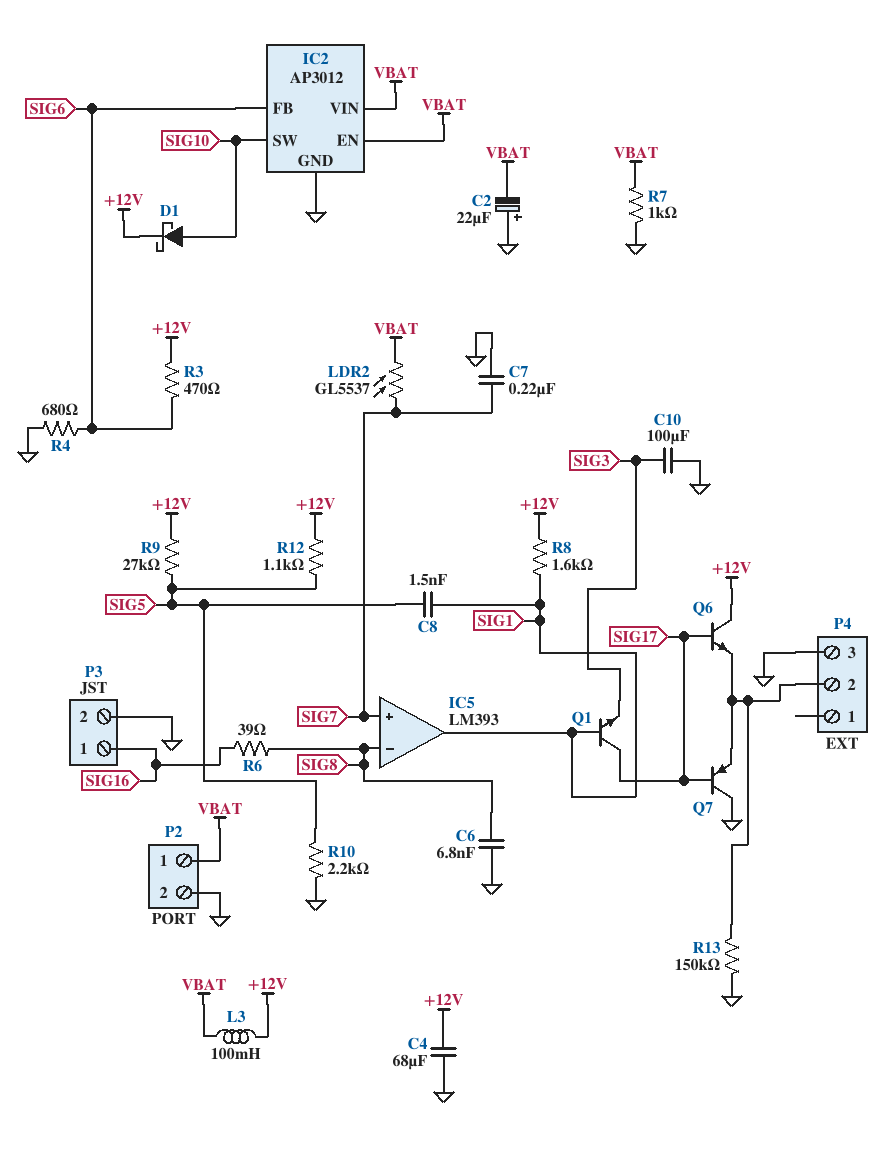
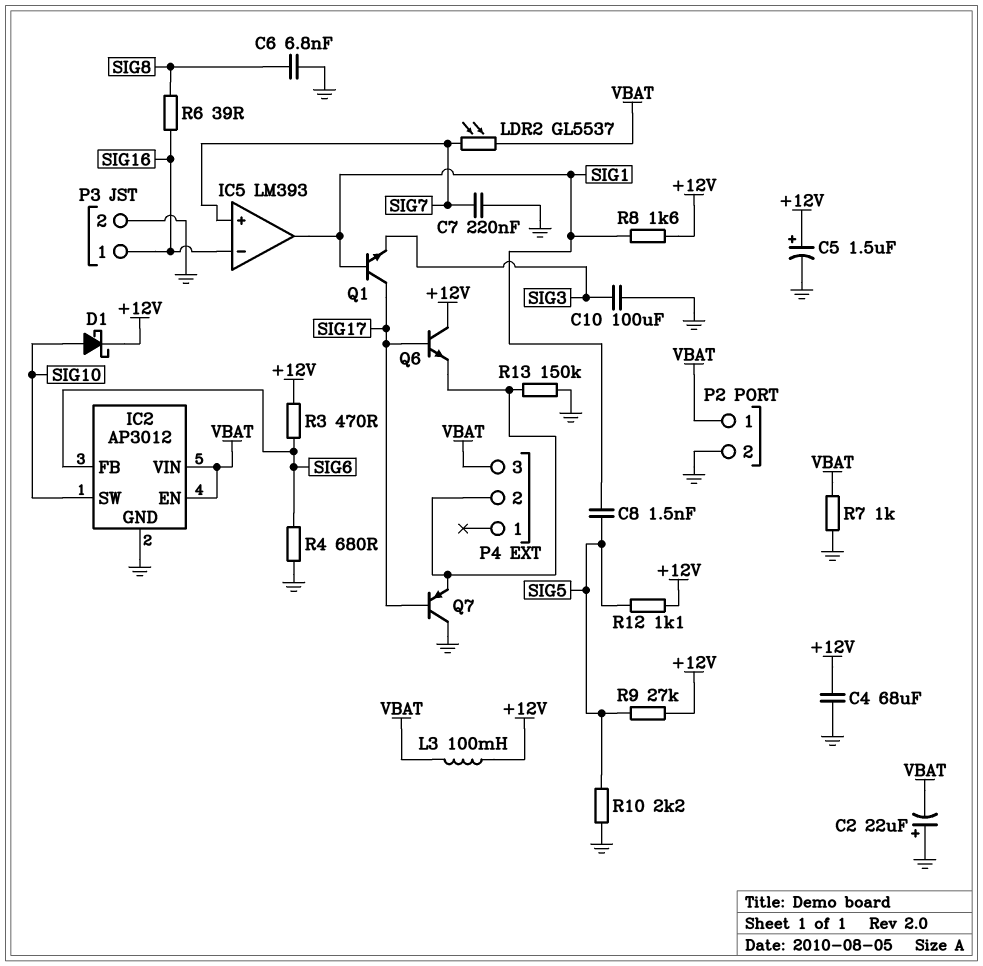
C5: none -> 1.5uF (plus +12V, minus GND)
IC5 pin in-: SIG8 -> SIG16
P4 pin 3: GND -> VBAT

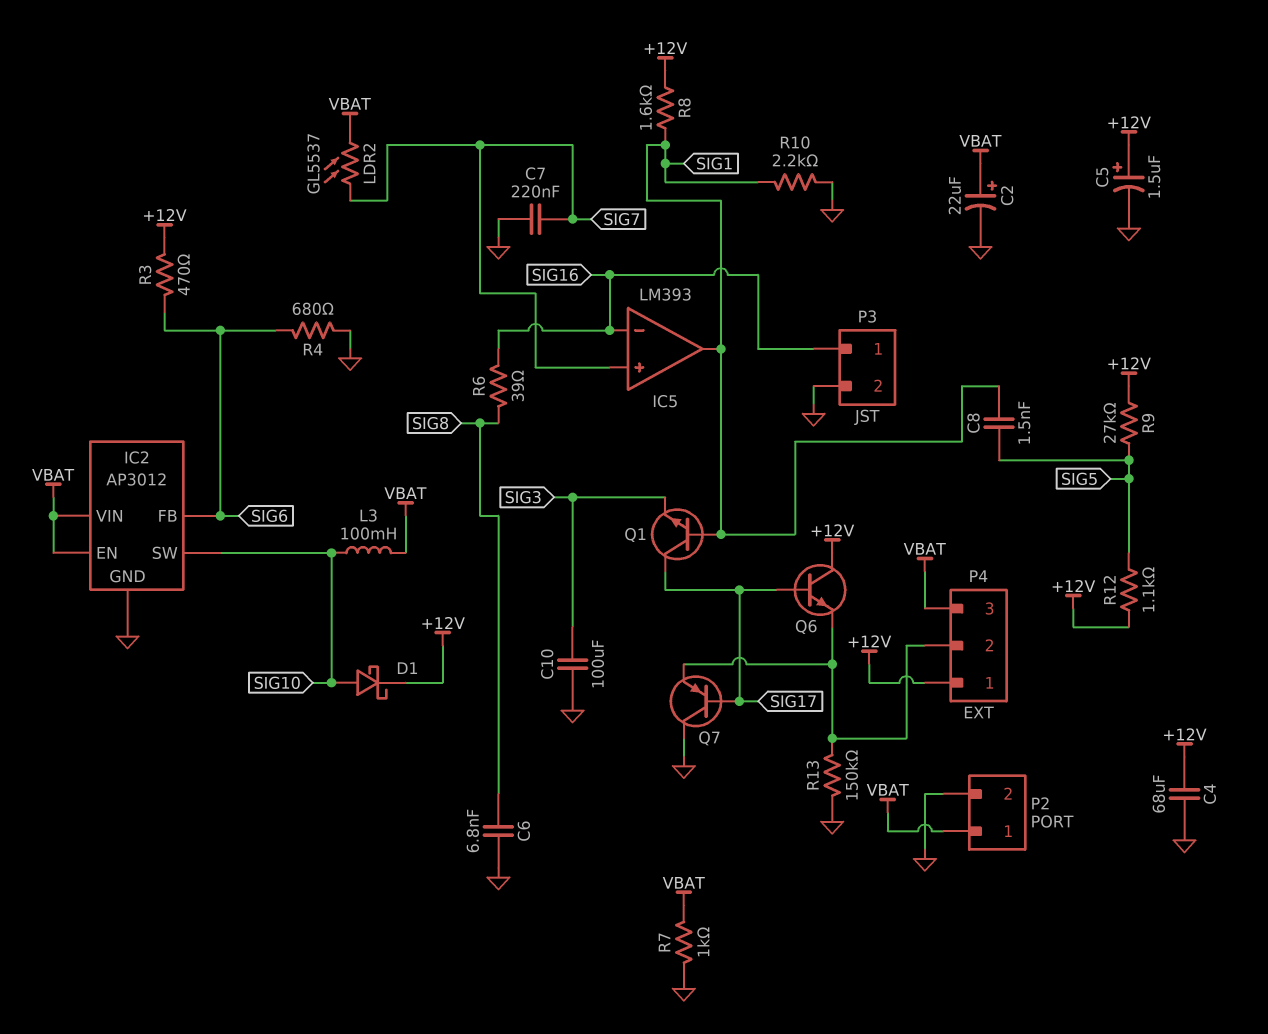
C2: 22uF (plus GND, minus VBAT) -> 22uF (plus VBAT, minus GND)
L3: 100mH (+12V, VBAT) -> 100mH (SIG10, VBAT)
P4 pin 1: none -> +12V
R10: 2.2k (GND, SIG5) -> 2.2k (GND, SIG1)

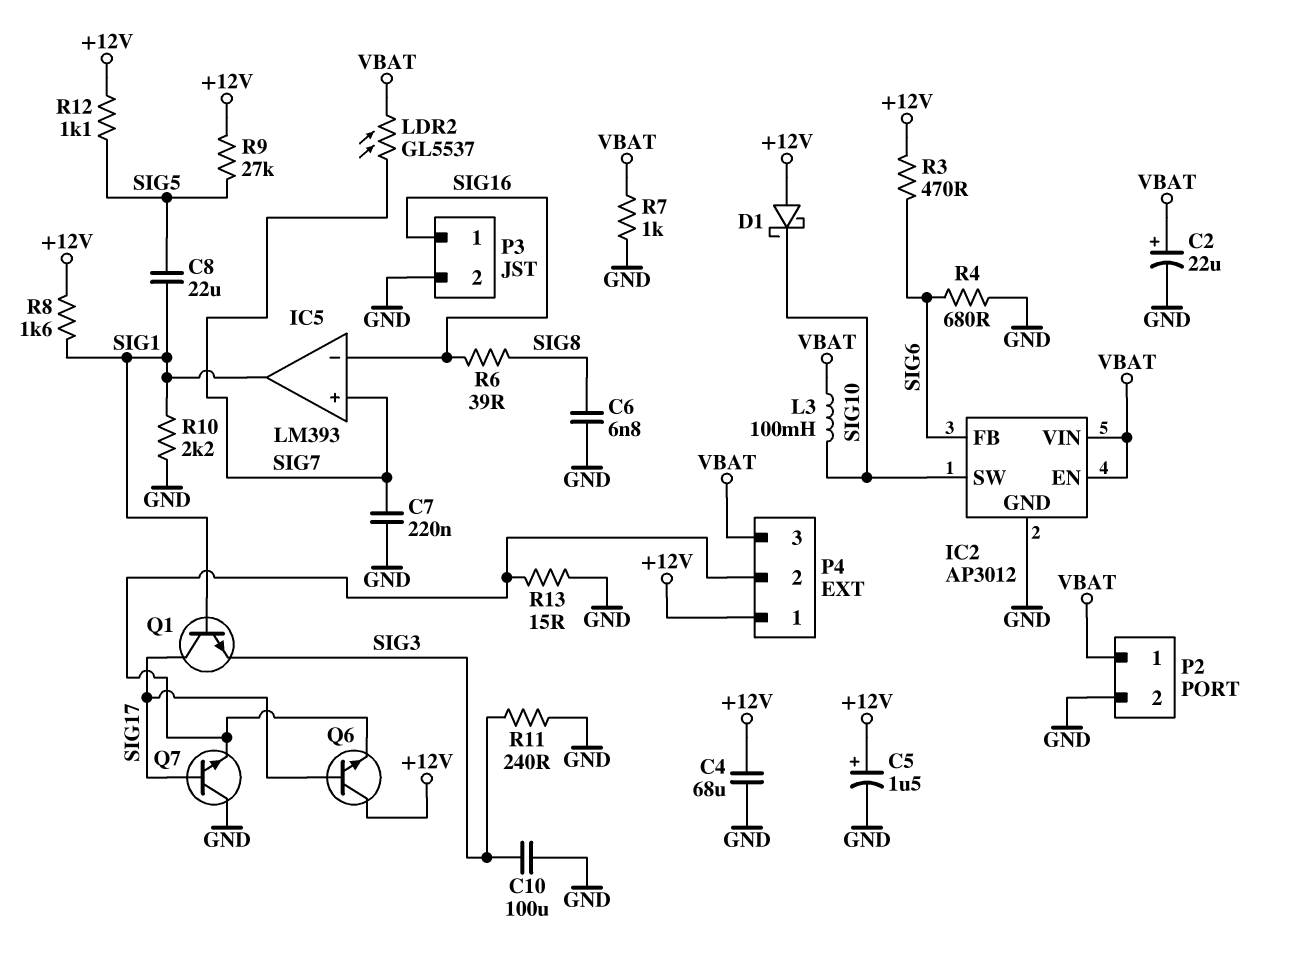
C8: 1.5nF (SIG1, SIG5) -> 22uF (SIG1, SIG5)
D1: schottky (A SIG10, K +12V) -> schottky (A +12V, K SIG10)
Q7: PNP (B SIG17, C GND, E P4/2) -> NPN (B SIG17, C GND, E P4/2)
R11: none -> 240 (GND, SIG3)
R13: 150k (GND, P4/2) -> 15 (GND, P4/2)

